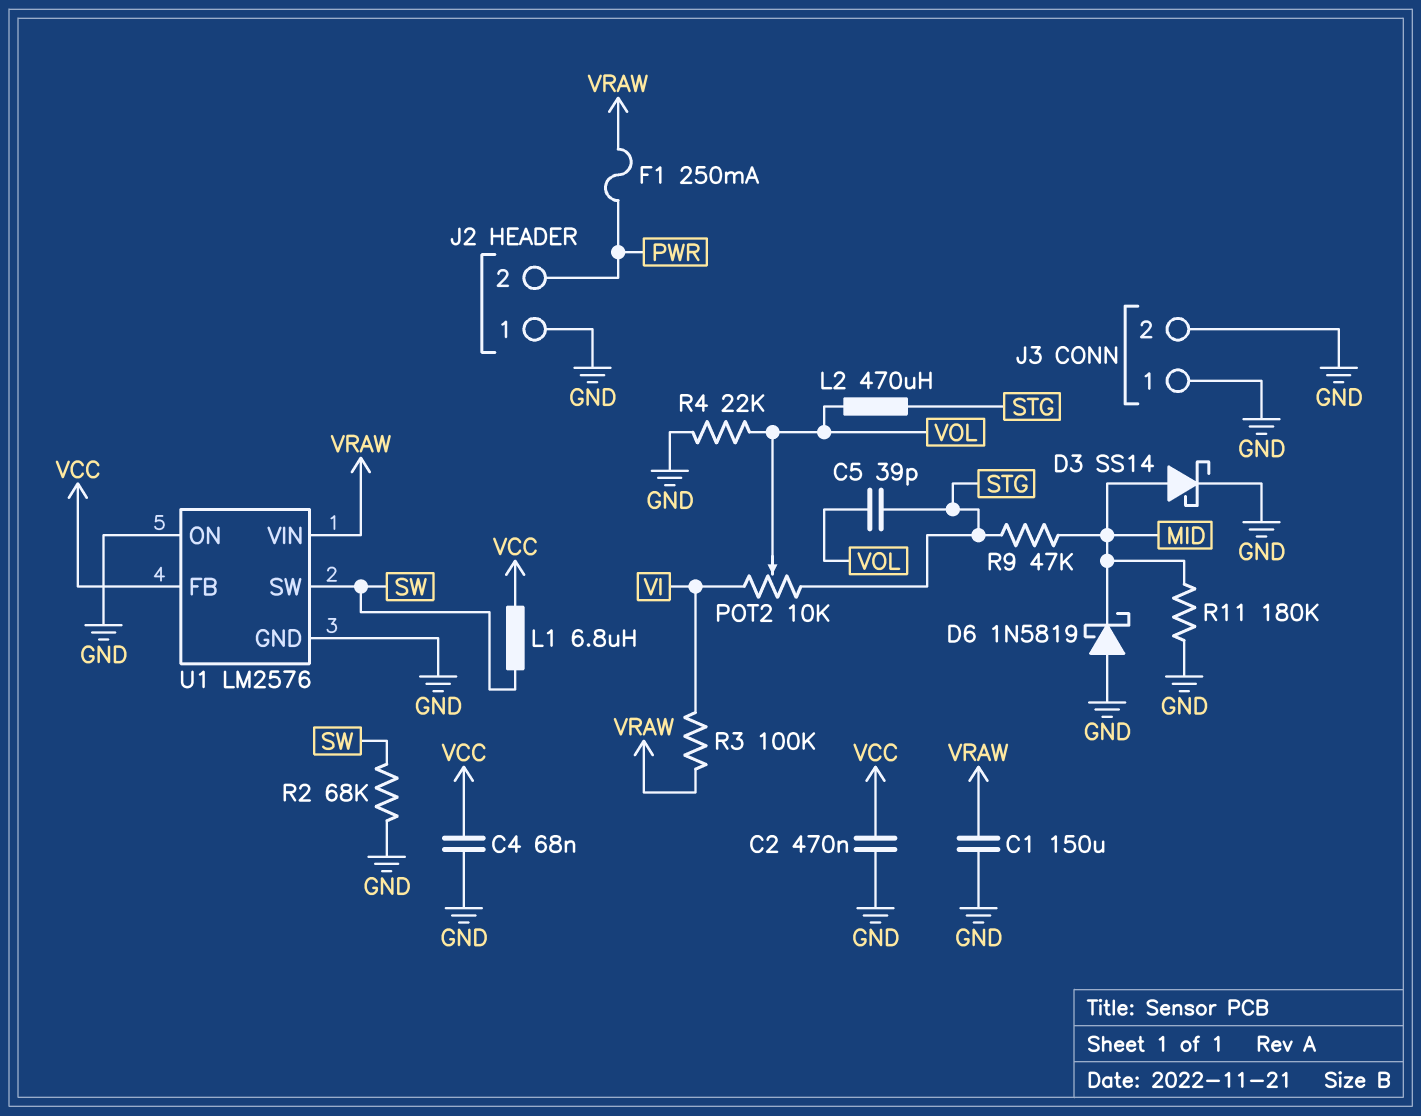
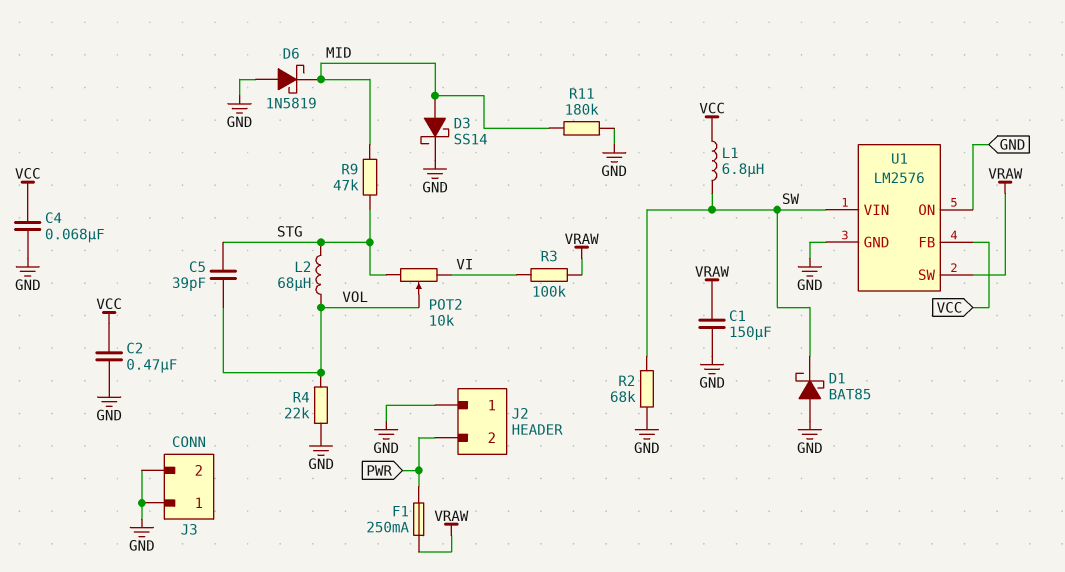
D1: none -> schottky BAT85 (A GND, K SW)
L2: 470uH (STG, VOL) -> 68uH (STG, VOL)
U1 pin SW: SW -> VRAW
U1 pin VIN: VRAW -> SW

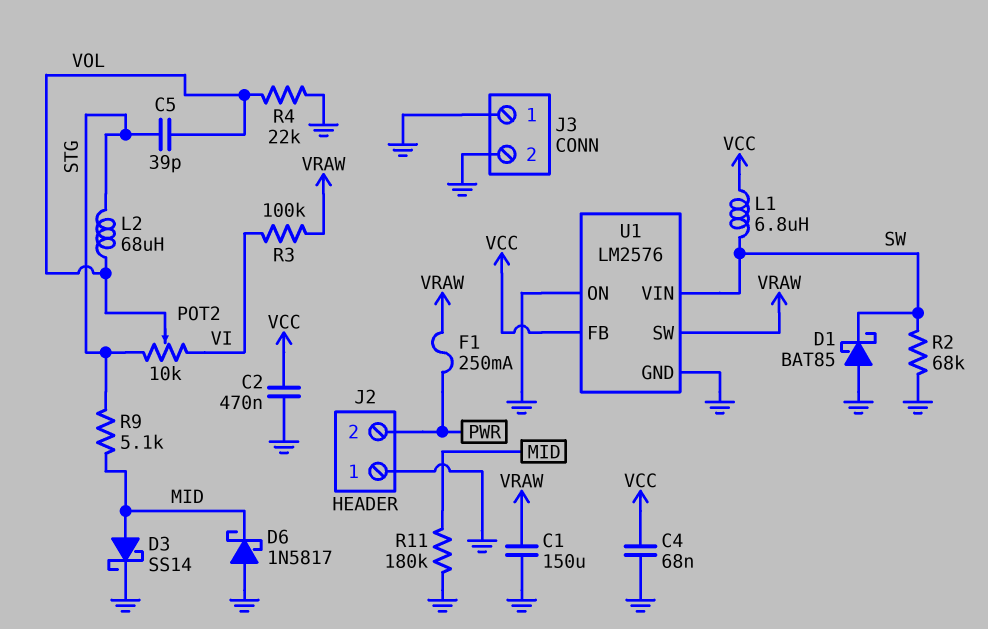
D6: schottky 1N5819 (A GND, K MID) -> schottky 1N5817 (A GND, K MID)
R9: 47k (MID, STG) -> 5.1k (MID, STG)

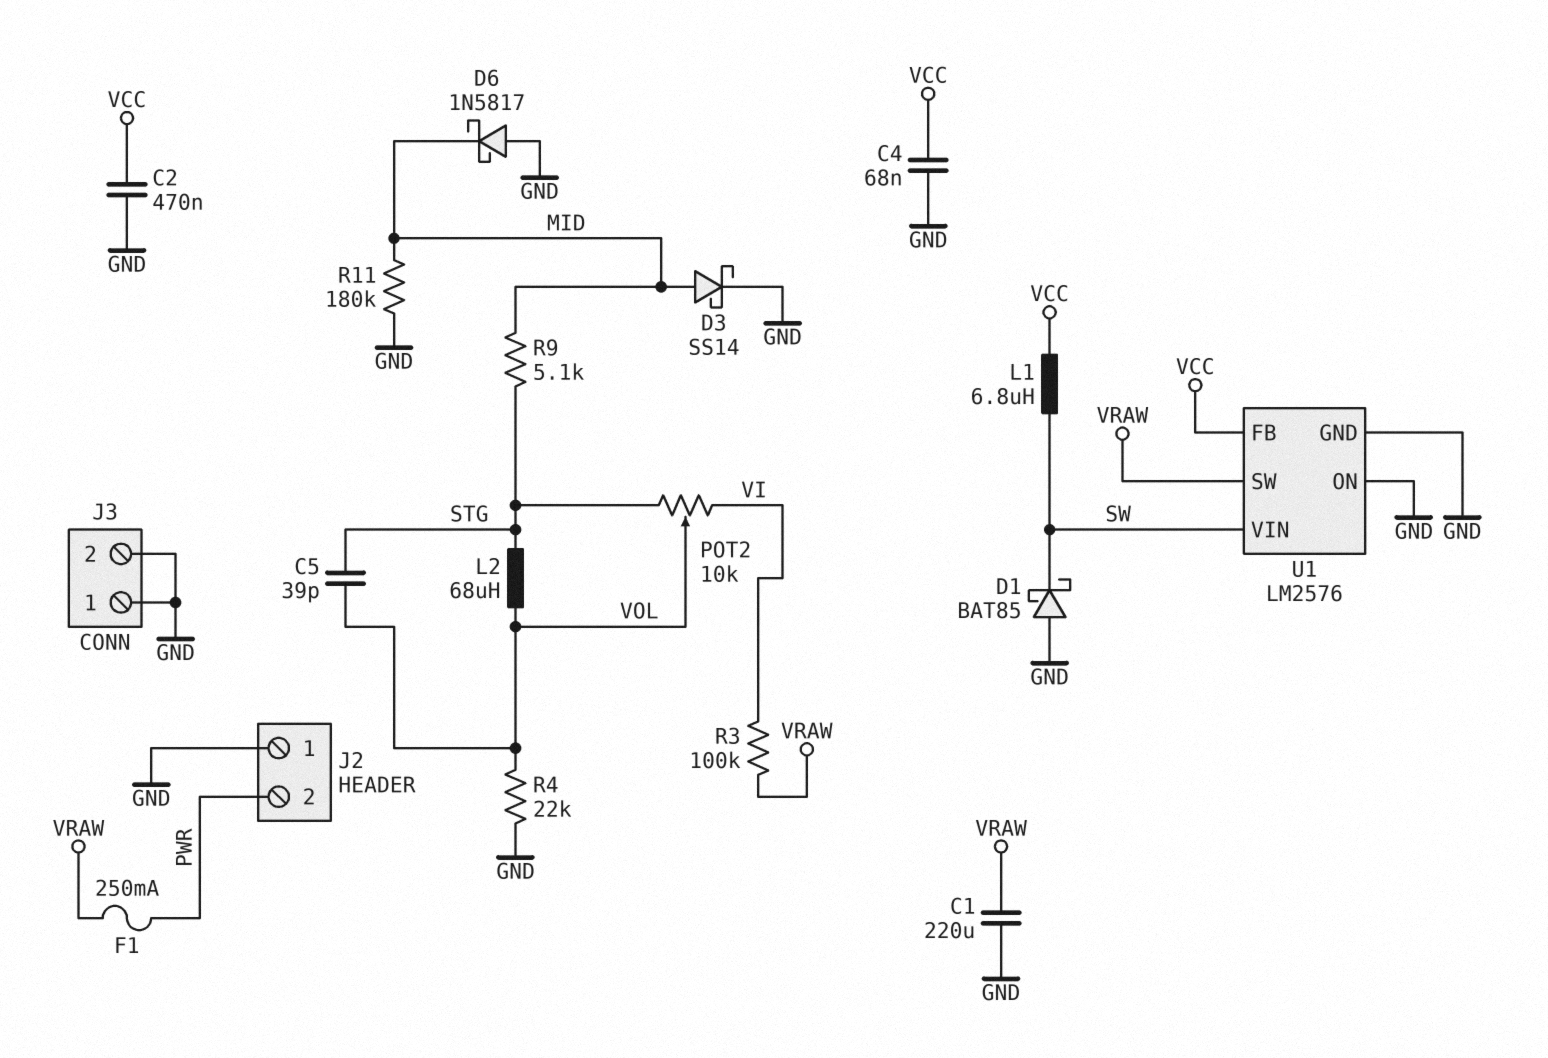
C1: 150uF (GND, VRAW) -> 220uF (GND, VRAW)
R2: 68k (GND, SW) -> none

